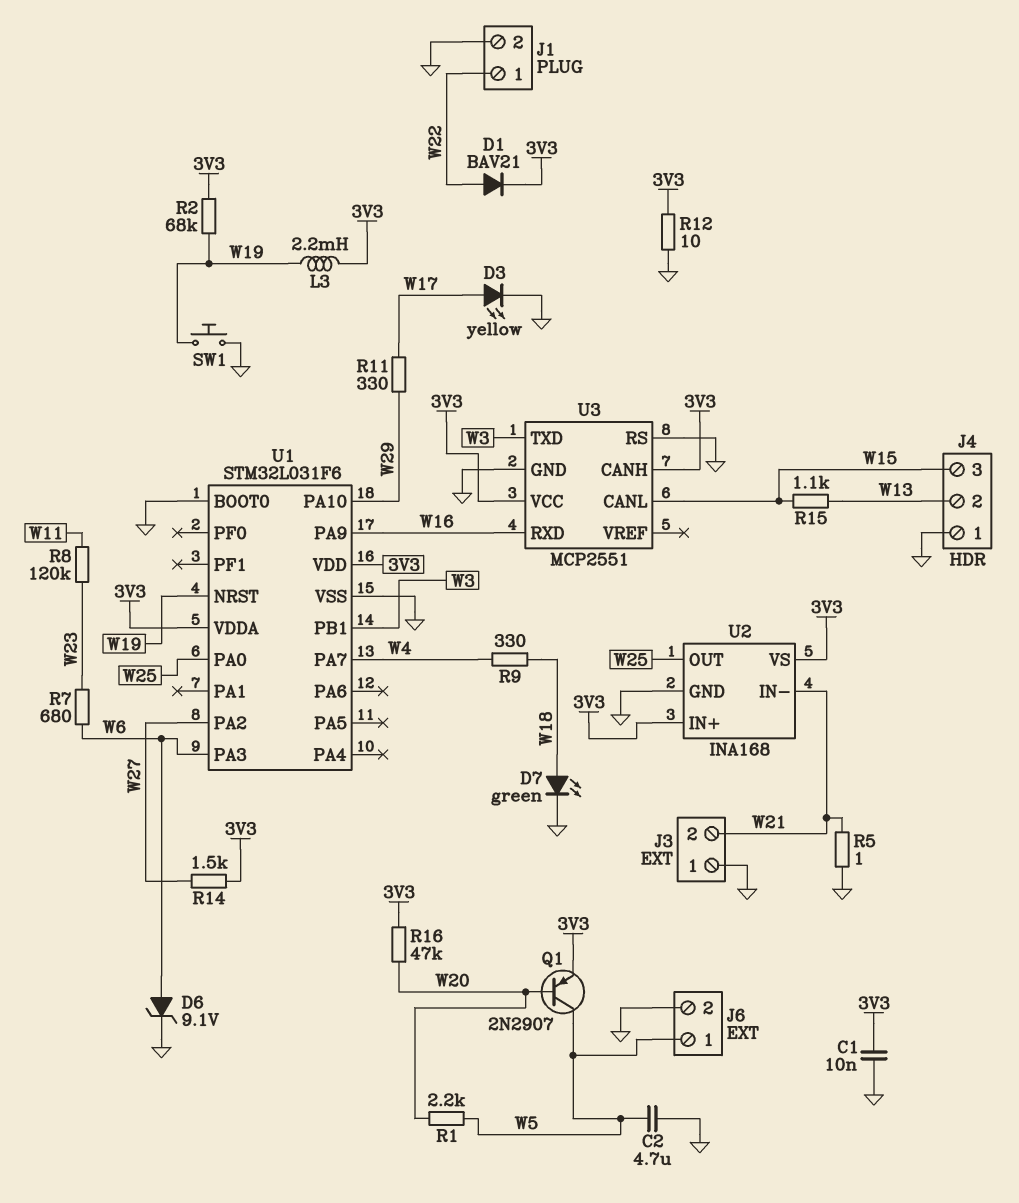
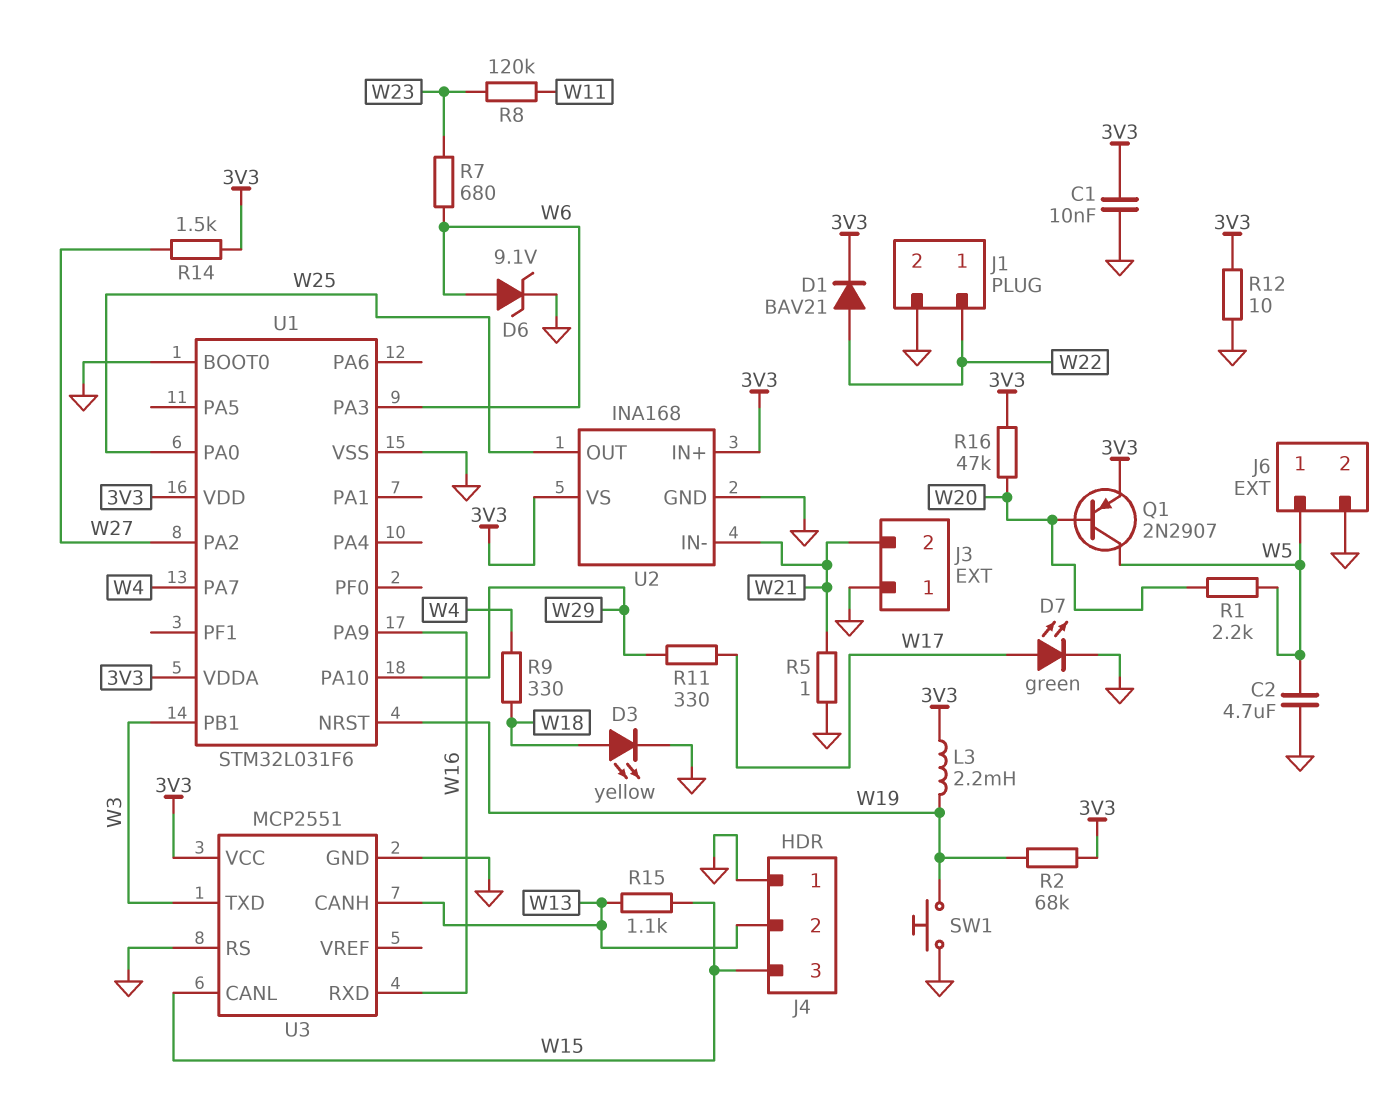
D3: LED yellow (A W17, K GND) -> LED yellow (A W18, K GND)
D7: LED green (A W18, K GND) -> LED green (A W17, K GND)
U3 pin CANH: 3V3 -> W13

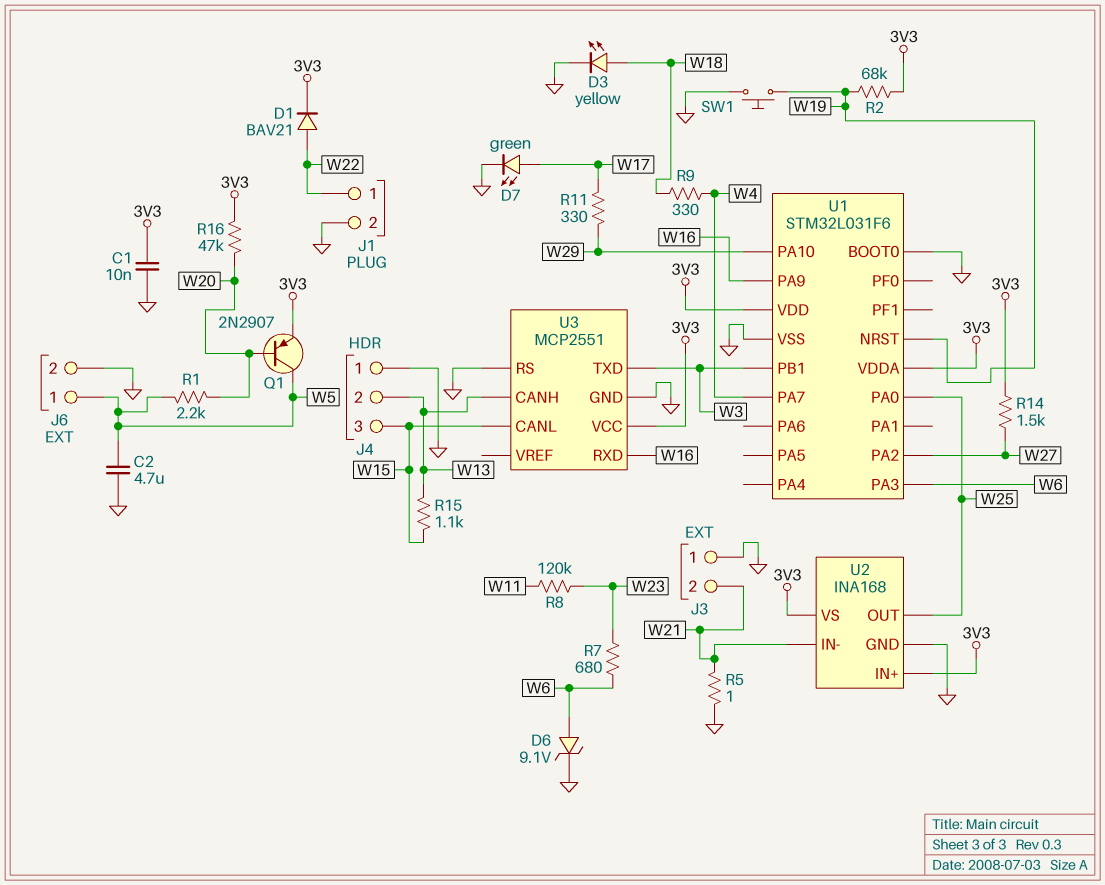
L3: 2.2mH (3V3, W19) -> none
R12: 10 (3V3, GND) -> none

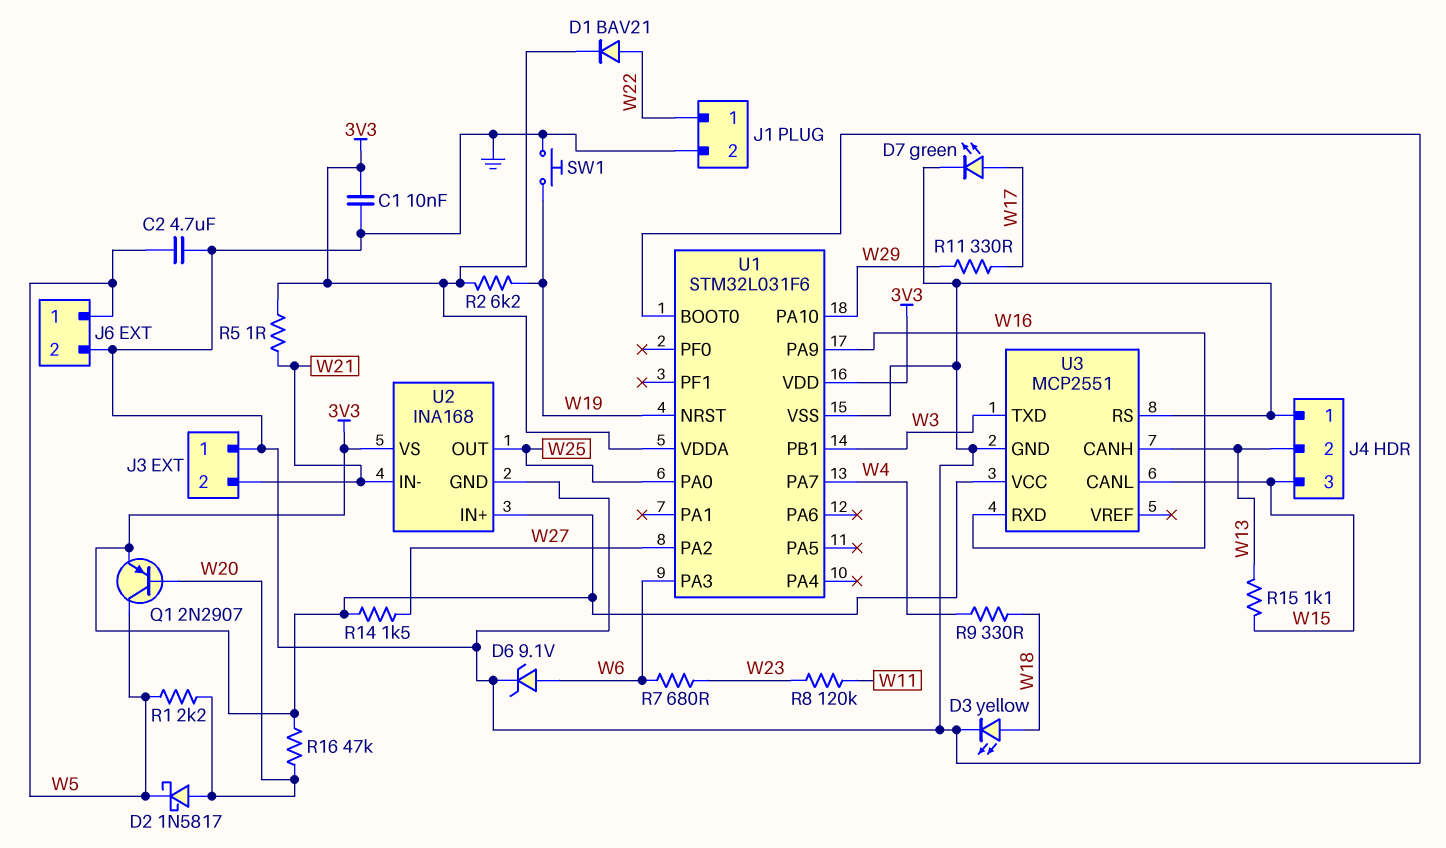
D2: none -> schottky 1N5817 (A W20, K W5)
R2: 68k (3V3, W19) -> 6.2k (3V3, W19)
R5: 1 (GND, W21) -> 1 (3V3, W21)

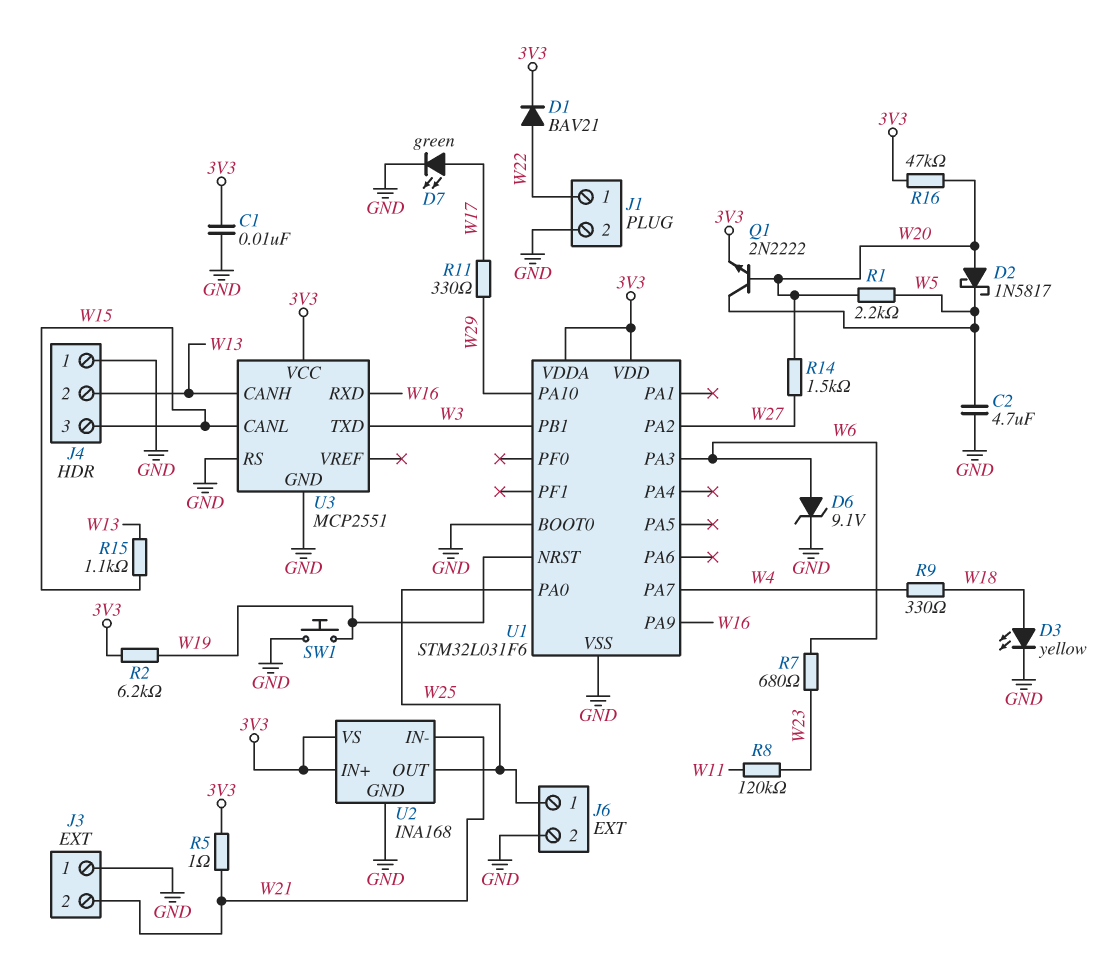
J6 pin 1: W5 -> W25
Q1: PNP 2N2907 (B W20, C W5, E 3V3) -> NPN 2N2222 (B W20, C W5, E 3V3)
R14: 1.5k (3V3, W27) -> 1.5k (W20, W27)

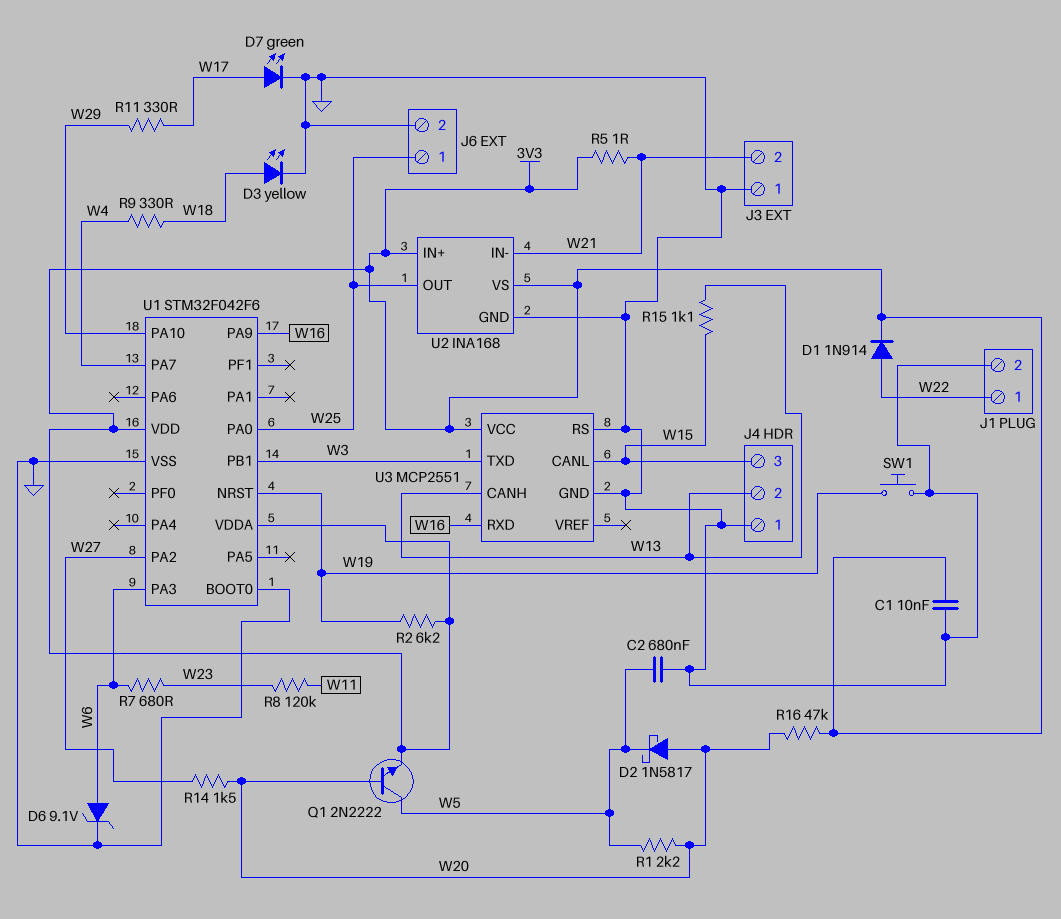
C2: 4.7uF (GND, W5) -> 680nF (GND, W5)
D1: diode BAV21 (A W22, K 3V3) -> diode 1N914 (A W22, K 3V3)
U1: STM32L031F6 -> STM32F042F6

